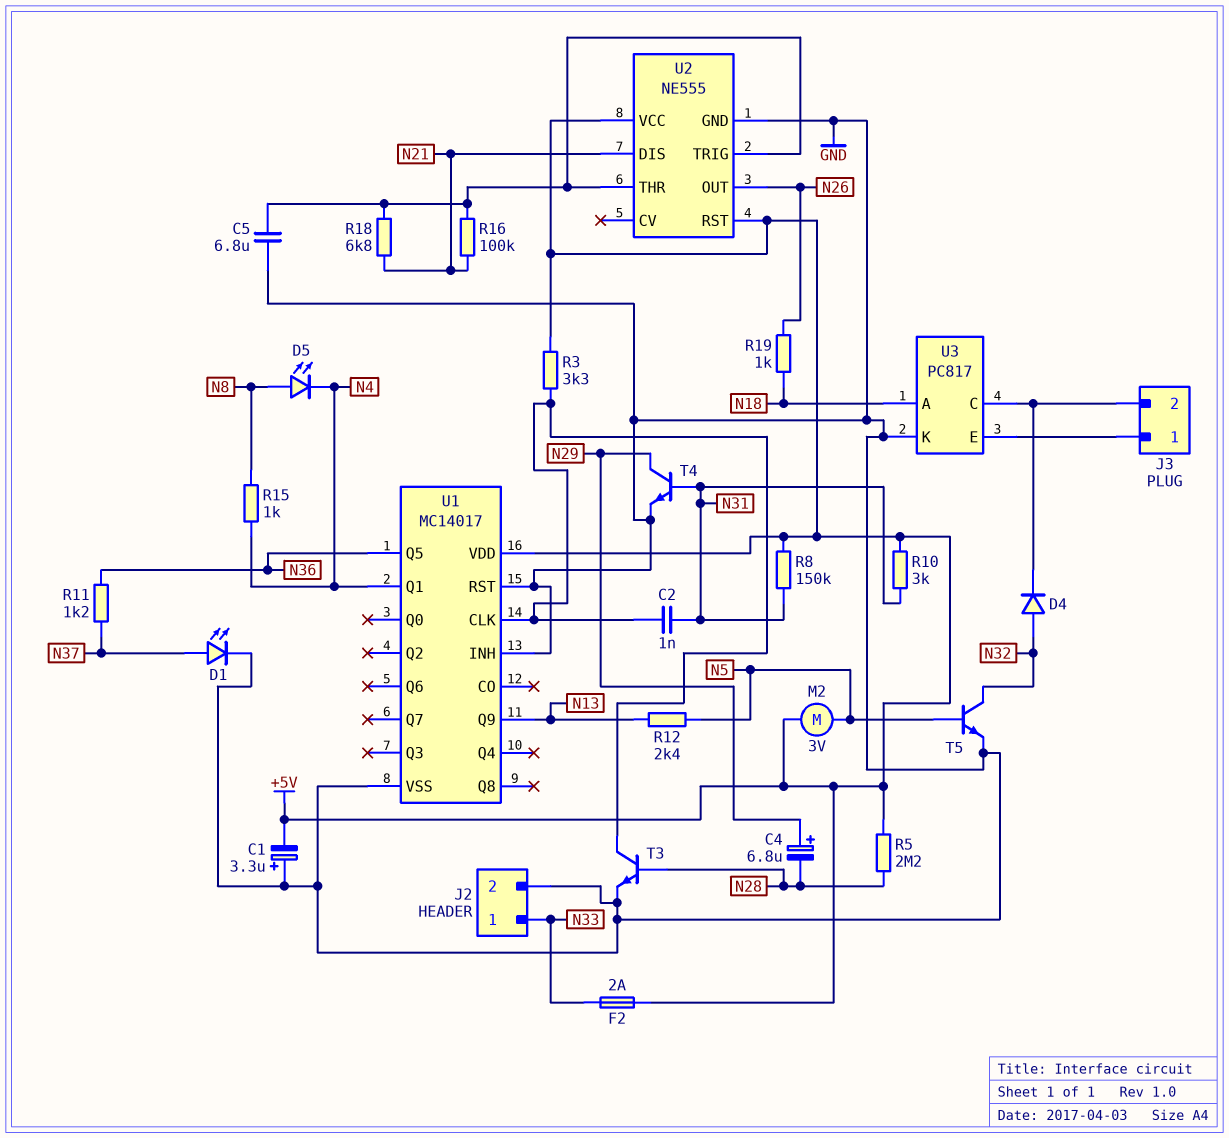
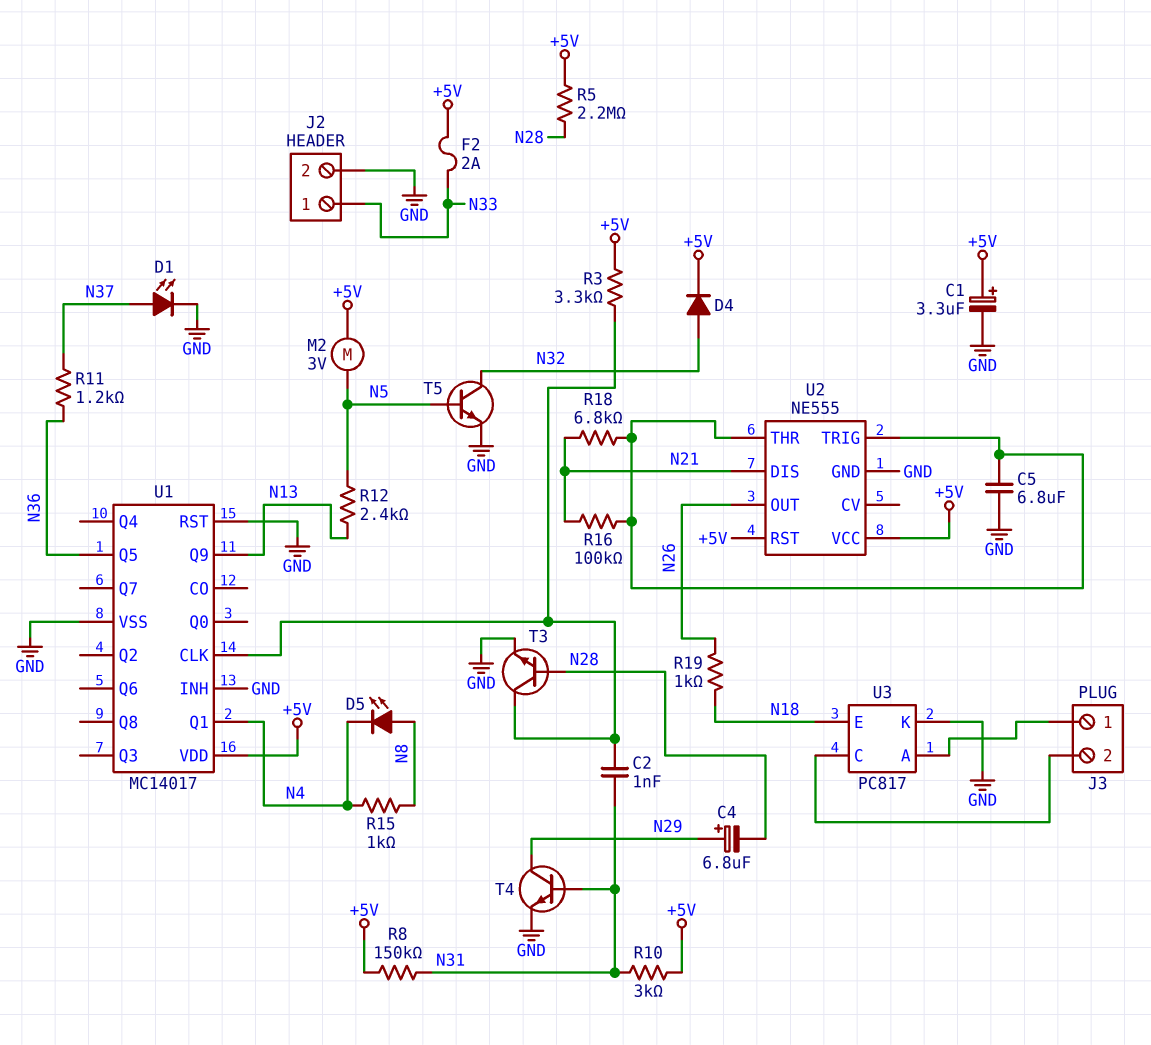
C1: 3.3uF (plus GND, minus +5V) -> 3.3uF (plus +5V, minus GND)
D4: diode (A N32, K J3/2) -> diode (A N32, K +5V)
U3 pin A: N18 -> J3/1
U3 pin E: J3/1 -> N18

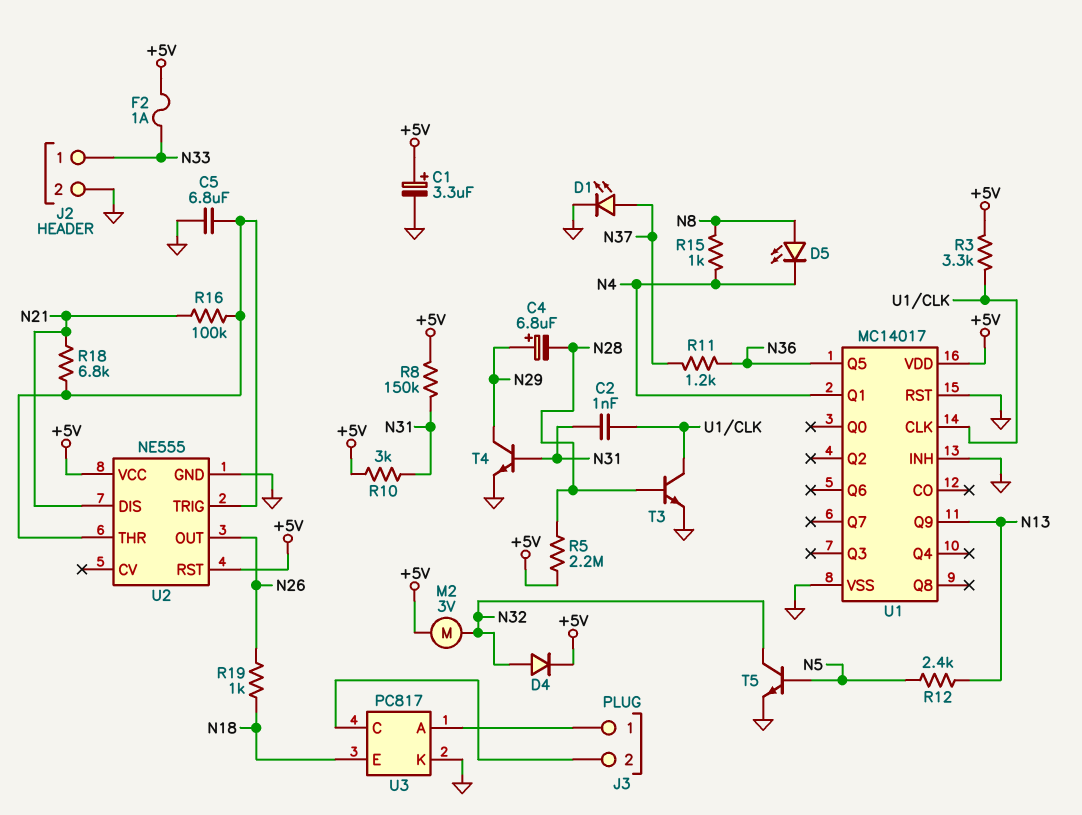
F2: 2A (+5V, N33) -> 1A (+5V, N33)
M2: motor 3V (+5V, N5) -> motor 3V (+5V, N32)

